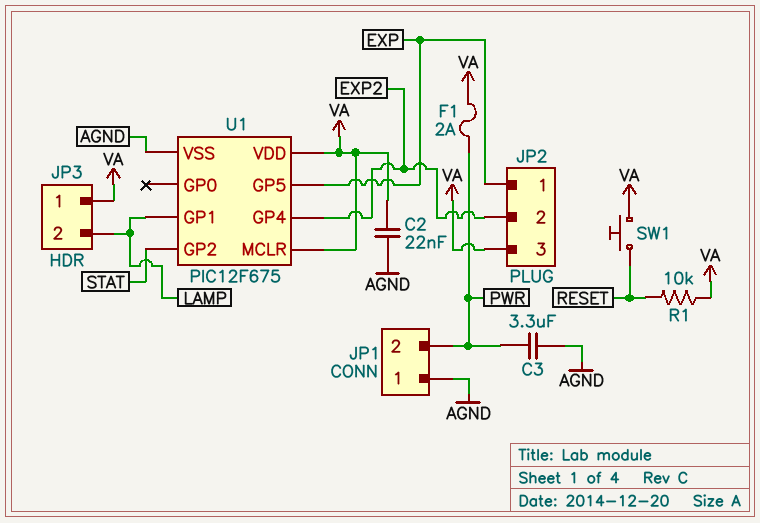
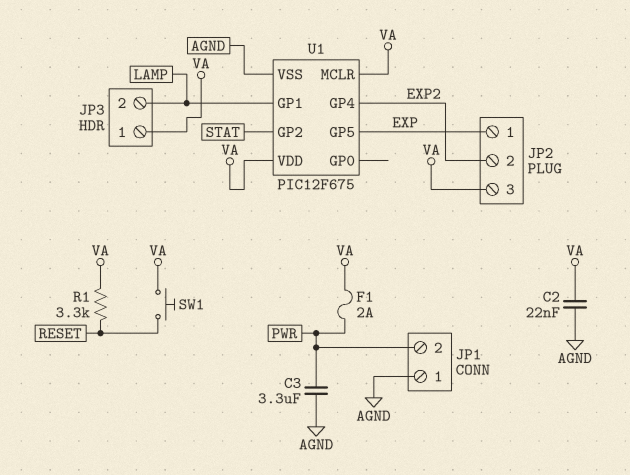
R1: 10k (RESET, VA) -> 3.3k (RESET, VA)

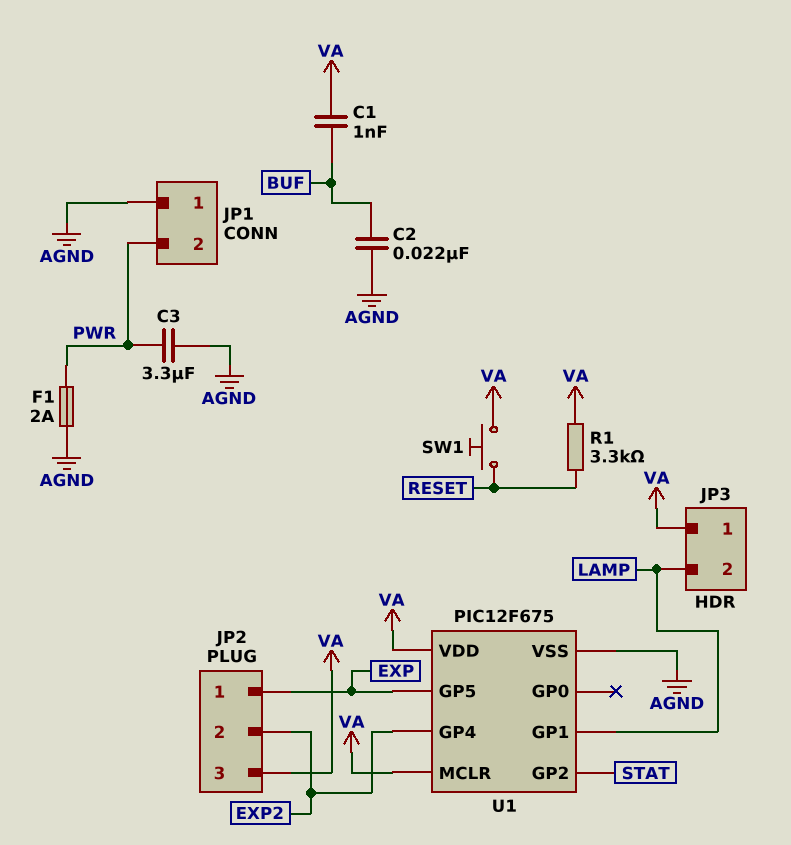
C1: none -> 1nF (BUF, VA)
C2: 22nF (AGND, VA) -> 22nF (AGND, BUF)
F1: 2A (PWR, VA) -> 2A (AGND, PWR)

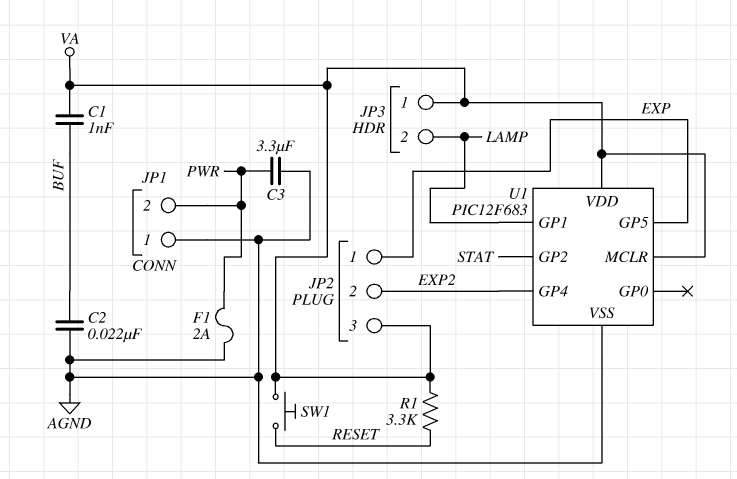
U1: PIC12F675 -> PIC12F683

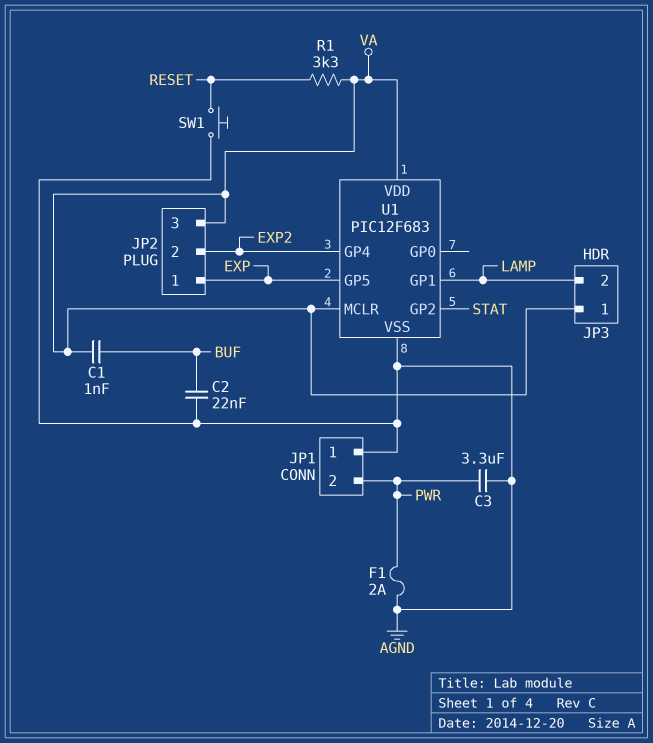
SW1: button (RESET, VA) -> button (AGND, RESET)

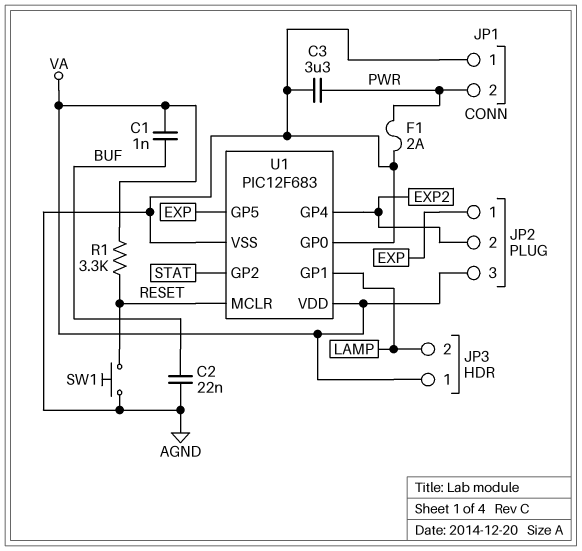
U1 pin GP0: none -> AGND
U1 pin MCLR: VA -> RESET

